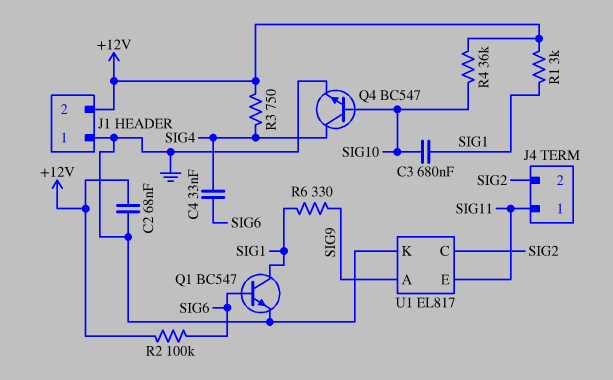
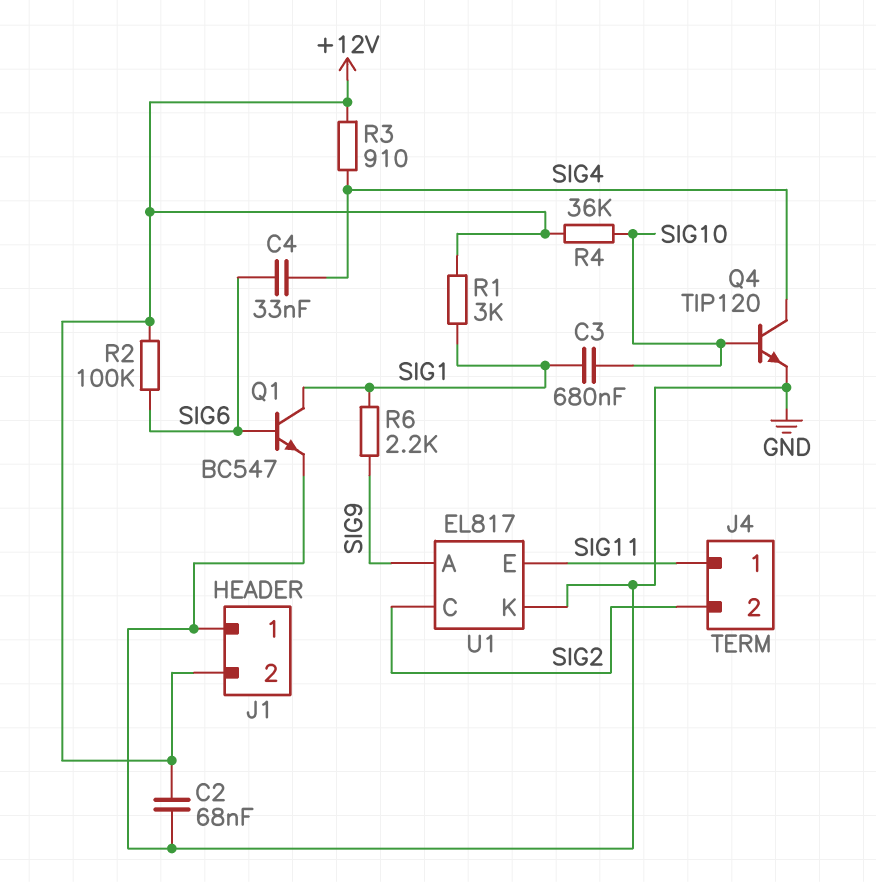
Q4: NPN BC547 (B SIG10, C SIG4, E GND) -> NPN TIP120 (B SIG10, C SIG4, E GND)
R3: 750 (+12V, SIG4) -> 910 (+12V, SIG4)
R6: 330 (SIG1, SIG9) -> 2.2k (SIG1, SIG9)

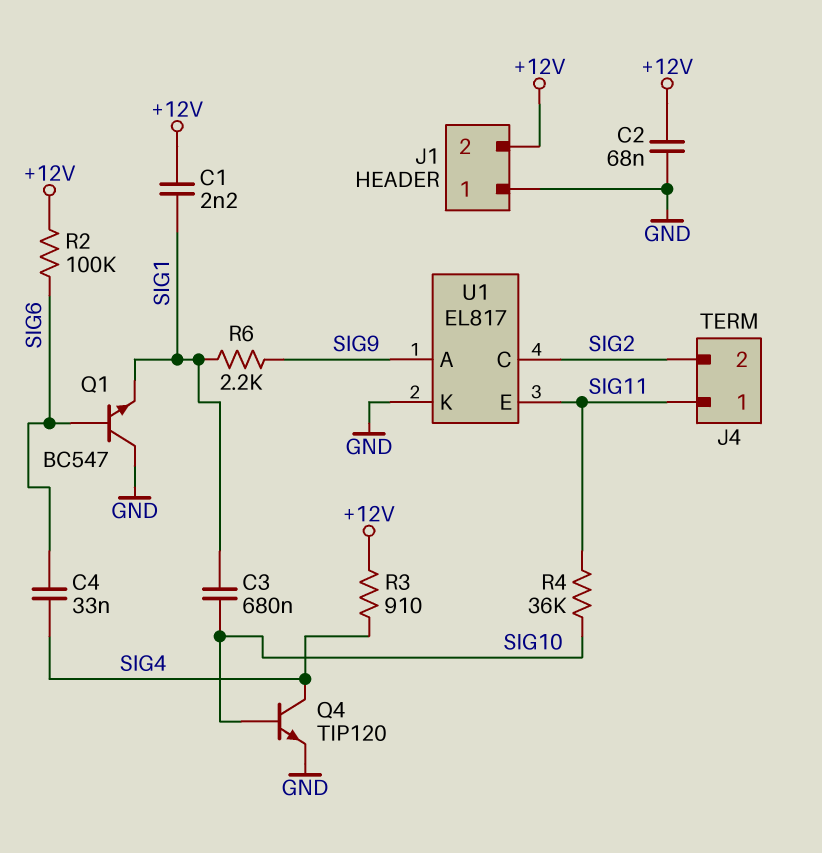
C1: none -> 2.2nF (+12V, SIG1)
Q1: NPN BC547 (B SIG6, C SIG1, E GND) -> NPN BC547 (B SIG6, C GND, E SIG1)
R1: 3k (+12V, SIG1) -> none
R4: 36k (+12V, SIG10) -> 36k (SIG10, SIG11)

